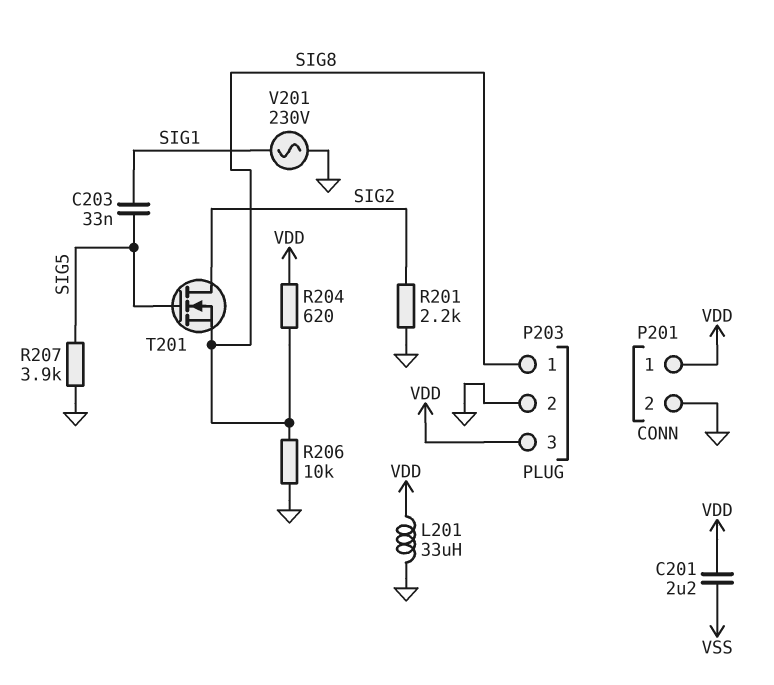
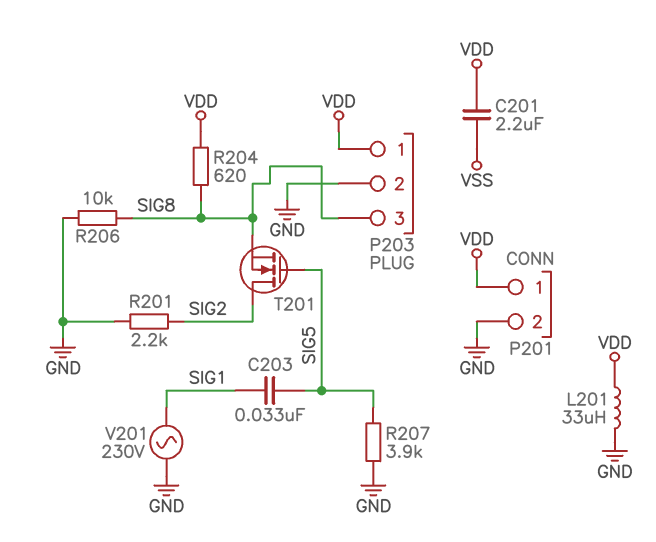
P203 pin 1: SIG8 -> VDD
P203 pin 3: VDD -> SIG8

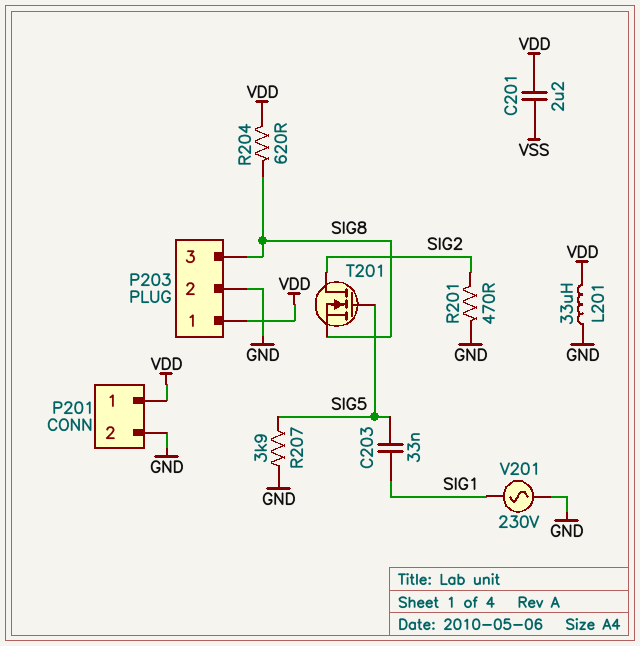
R201: 2.2k (GND, SIG2) -> 470 (GND, SIG2)
R206: 10k (GND, SIG8) -> none

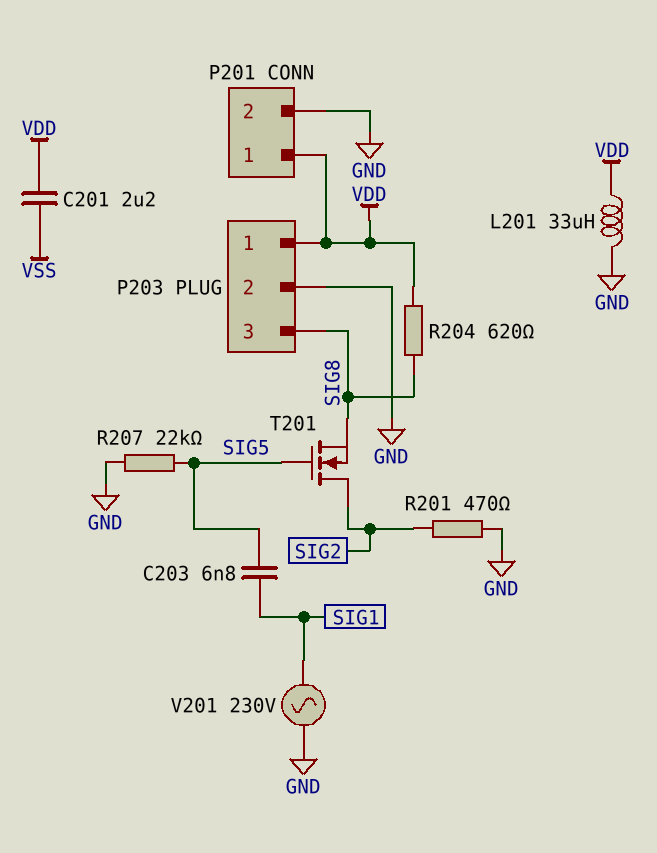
C203: 33nF (SIG1, SIG5) -> 6.8nF (SIG1, SIG5)
R207: 3.9k (GND, SIG5) -> 22k (GND, SIG5)

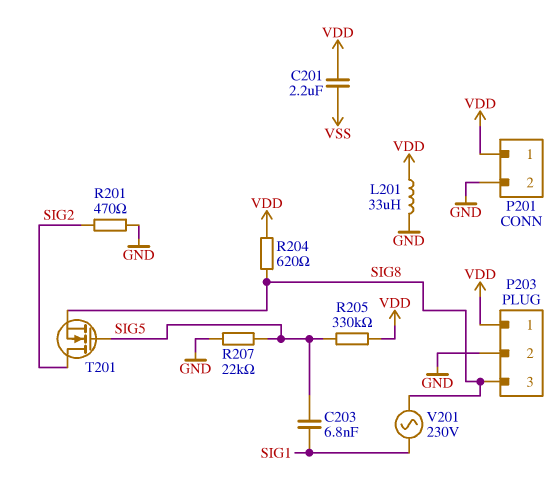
R205: none -> 330k (SIG5, VDD)
V201: AC 230V (GND, SIG1) -> AC 230V (SIG1, SIG8)

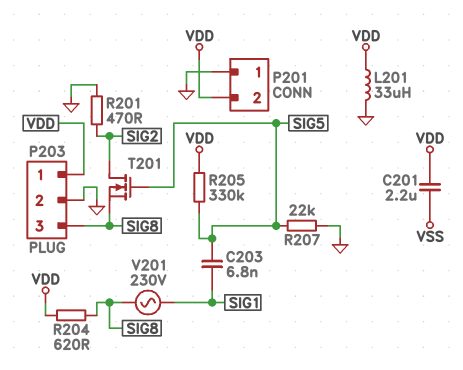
P201 pin 1: VDD -> GND
P201 pin 2: GND -> VDD

